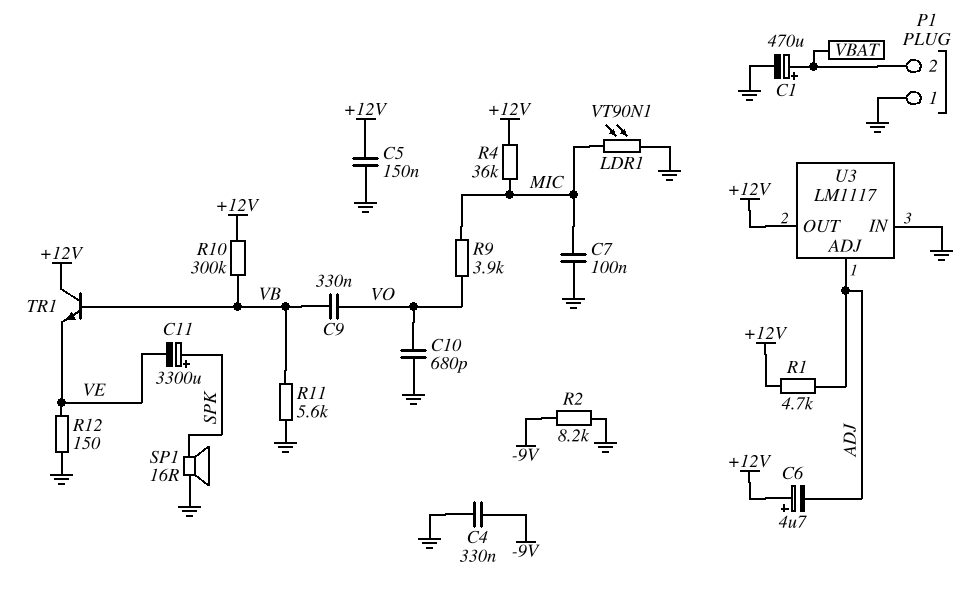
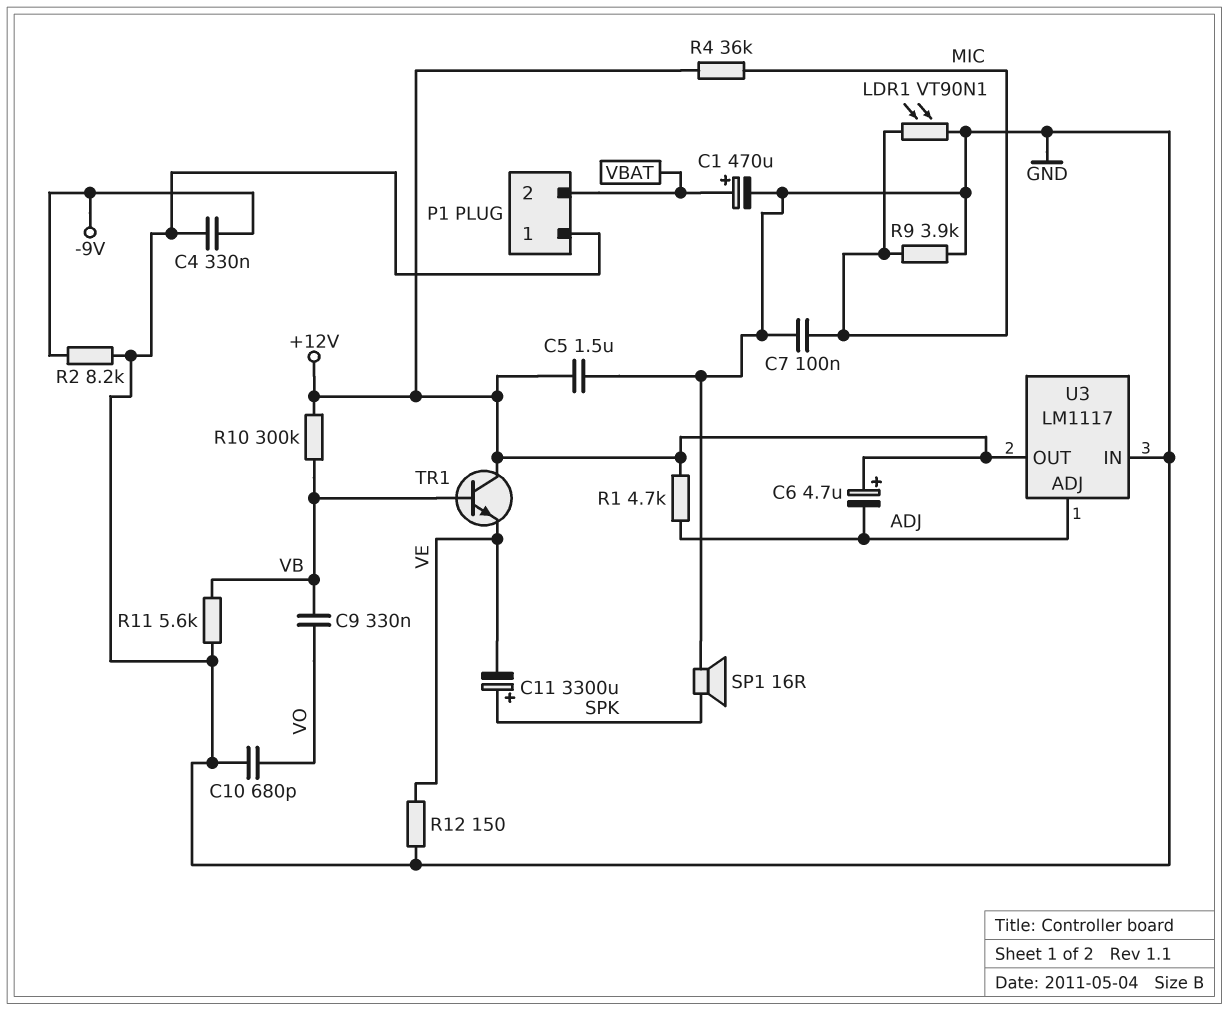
C5: 150nF (+12V, GND) -> 1.5uF (+12V, GND)
R9: 3.9k (MIC, VO) -> 3.9k (GND, MIC)

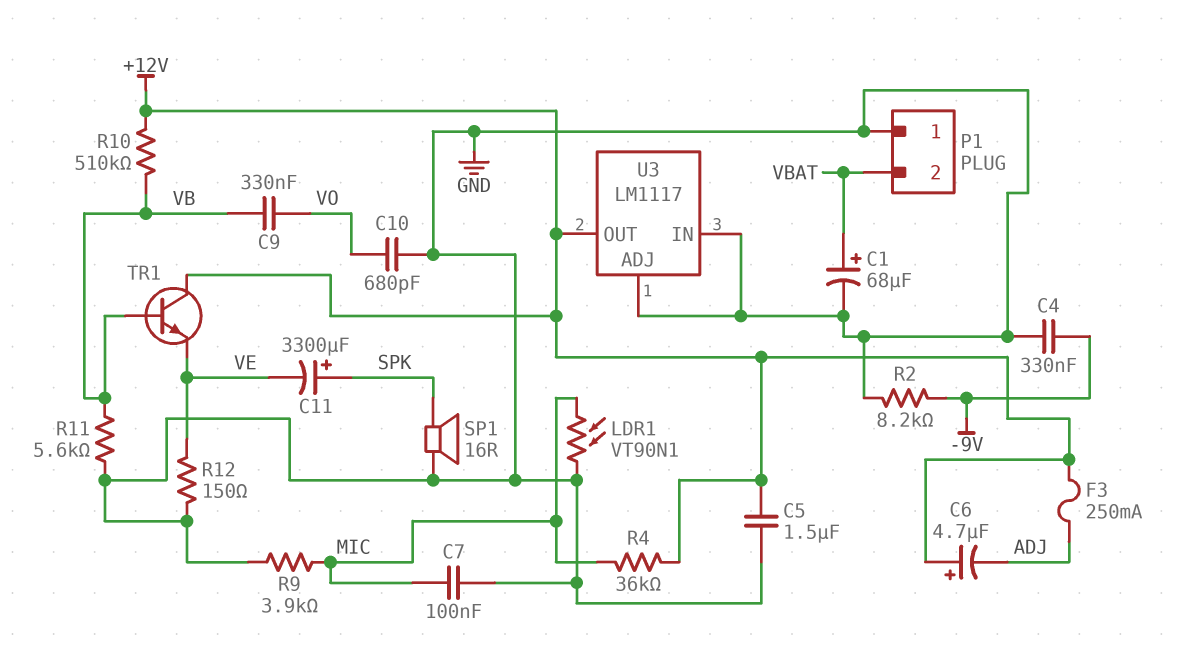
C1: 470uF (plus VBAT, minus GND) -> 68uF (plus VBAT, minus GND)
F3: none -> 250mA (+12V, ADJ)
R1: 4.7k (+12V, ADJ) -> none
R10: 300k (+12V, VB) -> 510k (+12V, VB)
U3 pin ADJ: ADJ -> GND

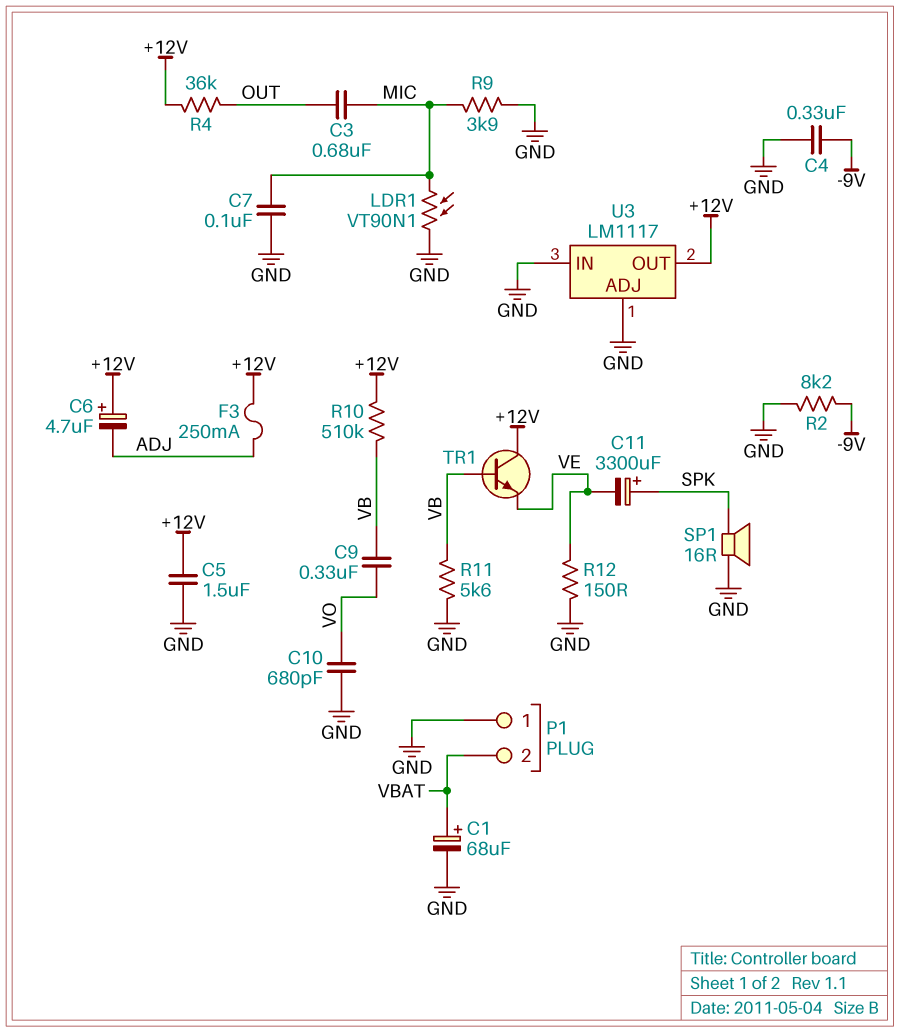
C3: none -> 680nF (MIC, OUT)
R4: 36k (+12V, MIC) -> 36k (+12V, OUT)

